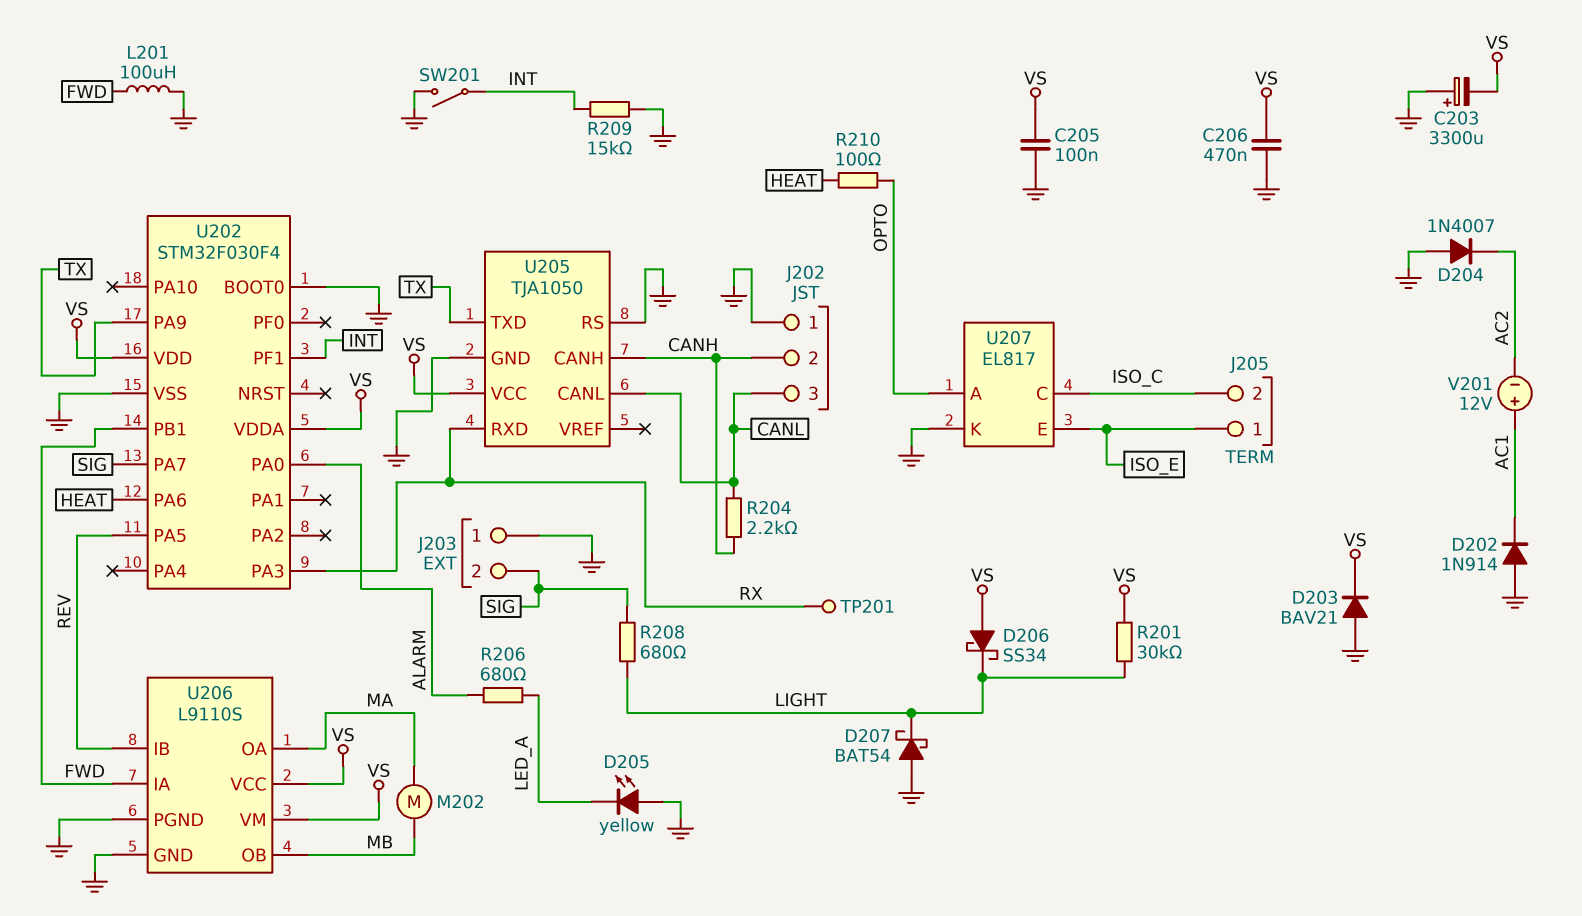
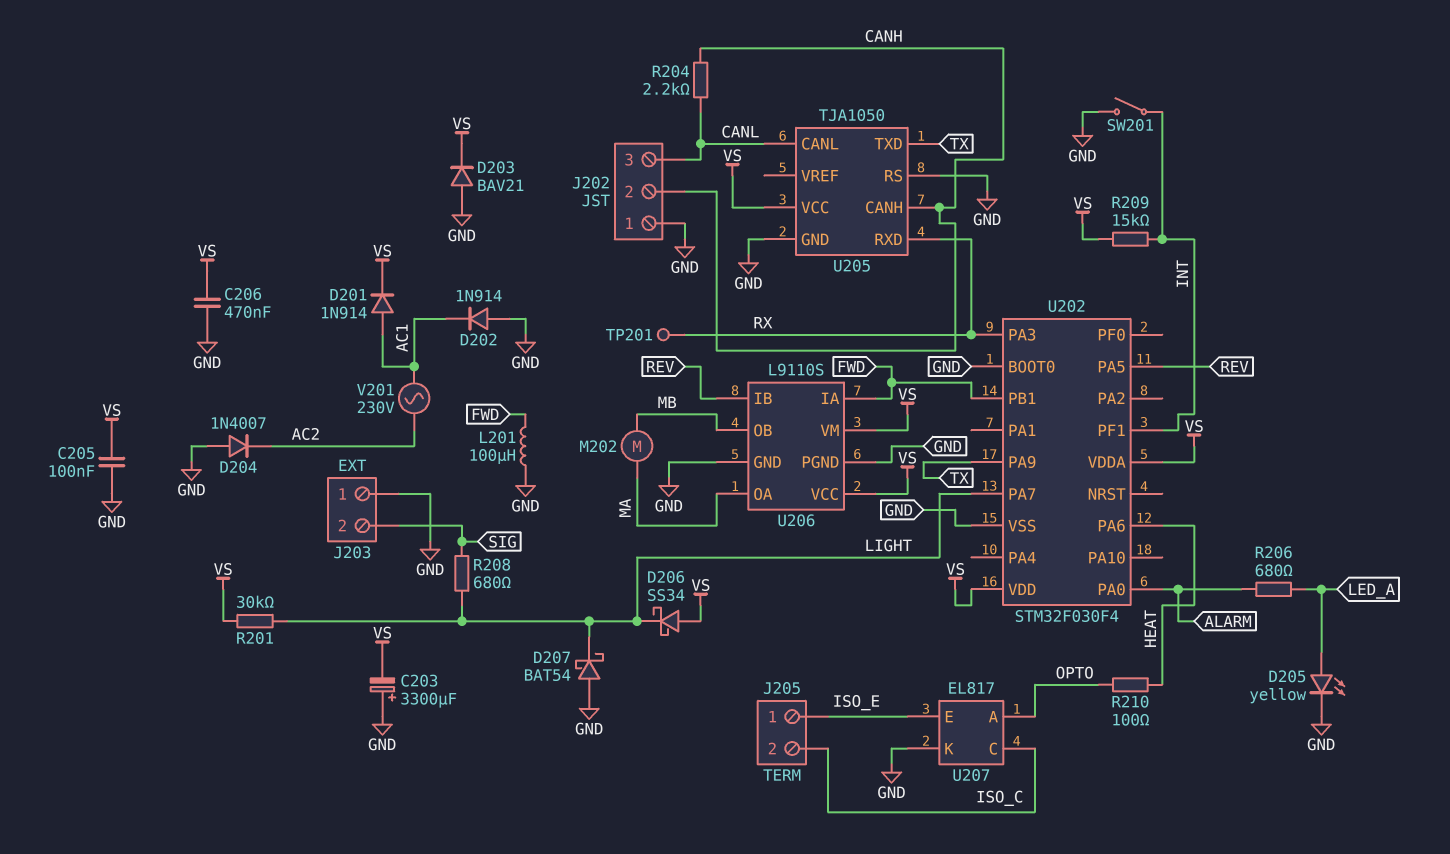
D201: none -> diode 1N914 (A AC1, K VS)
D205: LED yellow (A GND, K LED_A) -> LED yellow (A LED_A, K GND)
R209: 15k (GND, INT) -> 15k (INT, VS)
U202 pin PA7: SIG -> LIGHT
V201: 12V (plus AC1, minus AC2) -> AC 230V (AC1, AC2)

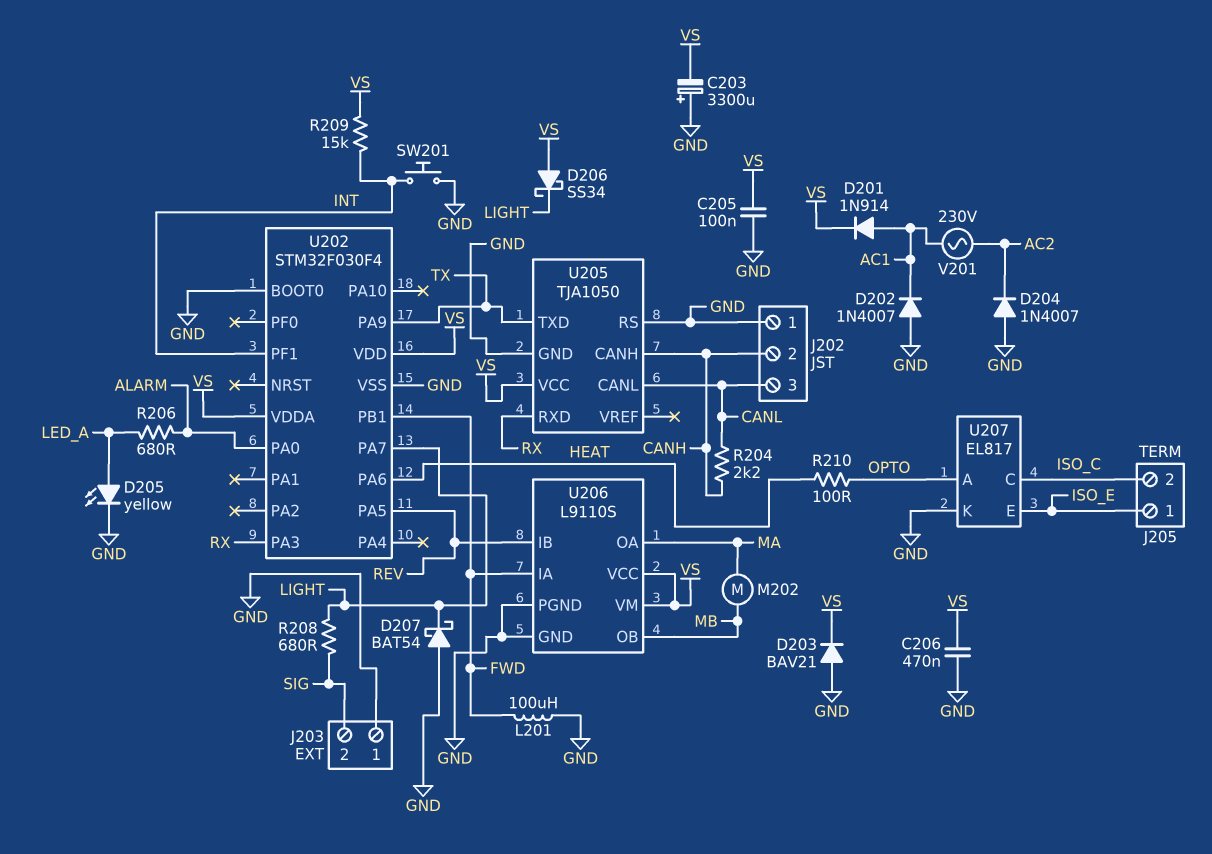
D202: diode 1N914 (A GND, K AC1) -> diode 1N4007 (A GND, K AC1)
R201: 30k (LIGHT, VS) -> none
SW201: switch (GND, INT) -> button (GND, INT)
TP201: test point (RX) -> none

